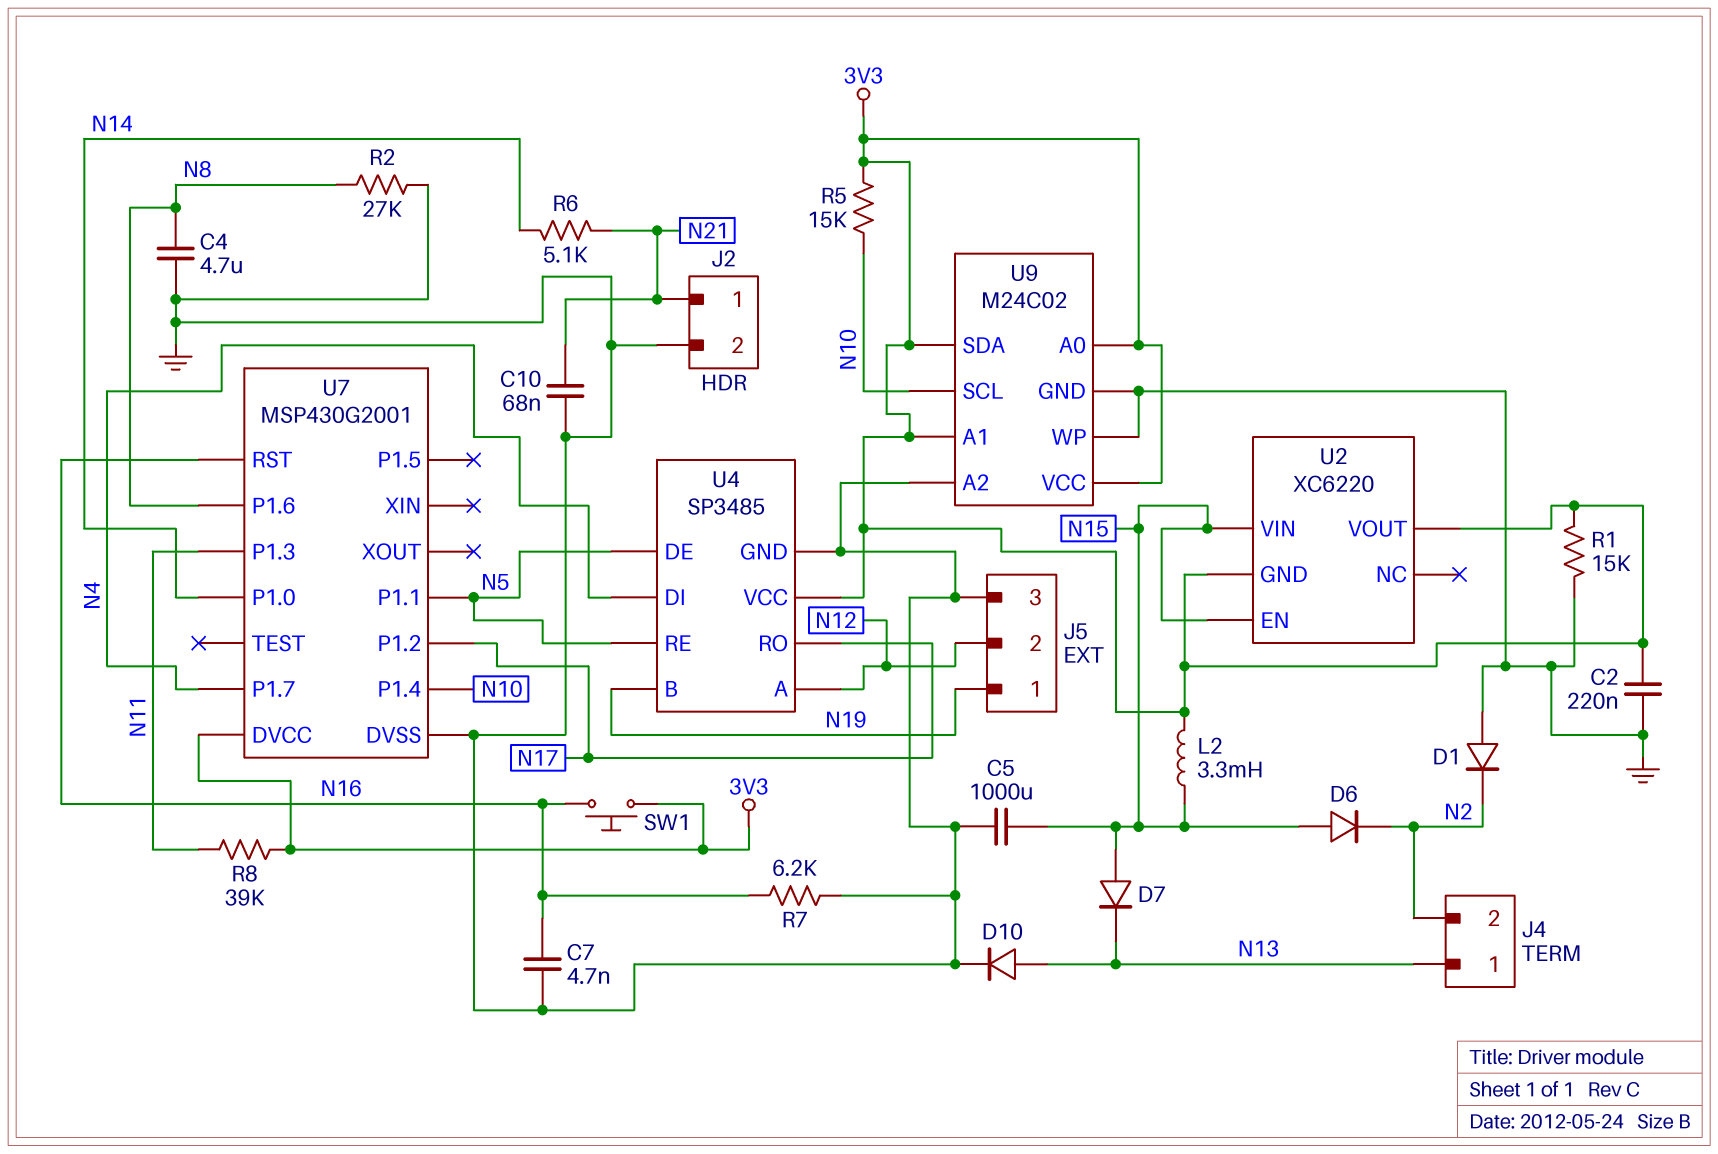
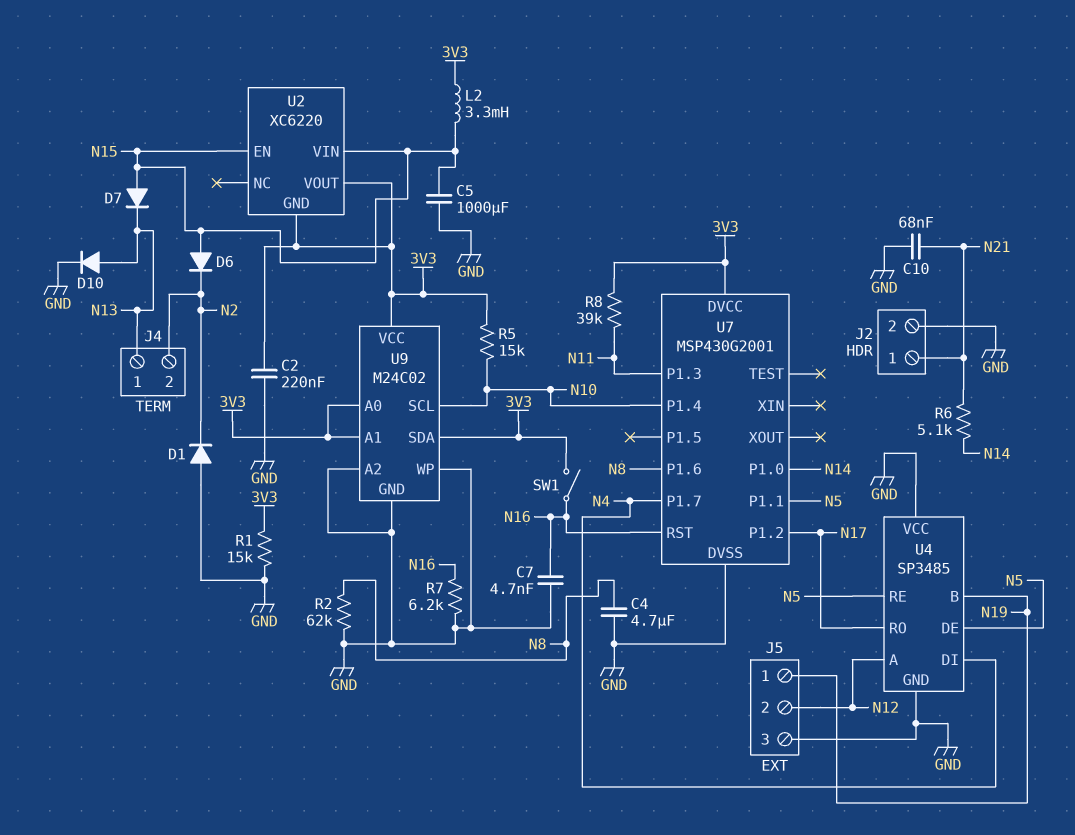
R2: 27k (GND, N8) -> 62k (GND, N8)
SW1: button (3V3, N16) -> switch (3V3, N16)
U4 pin VCC: 3V3 -> GND

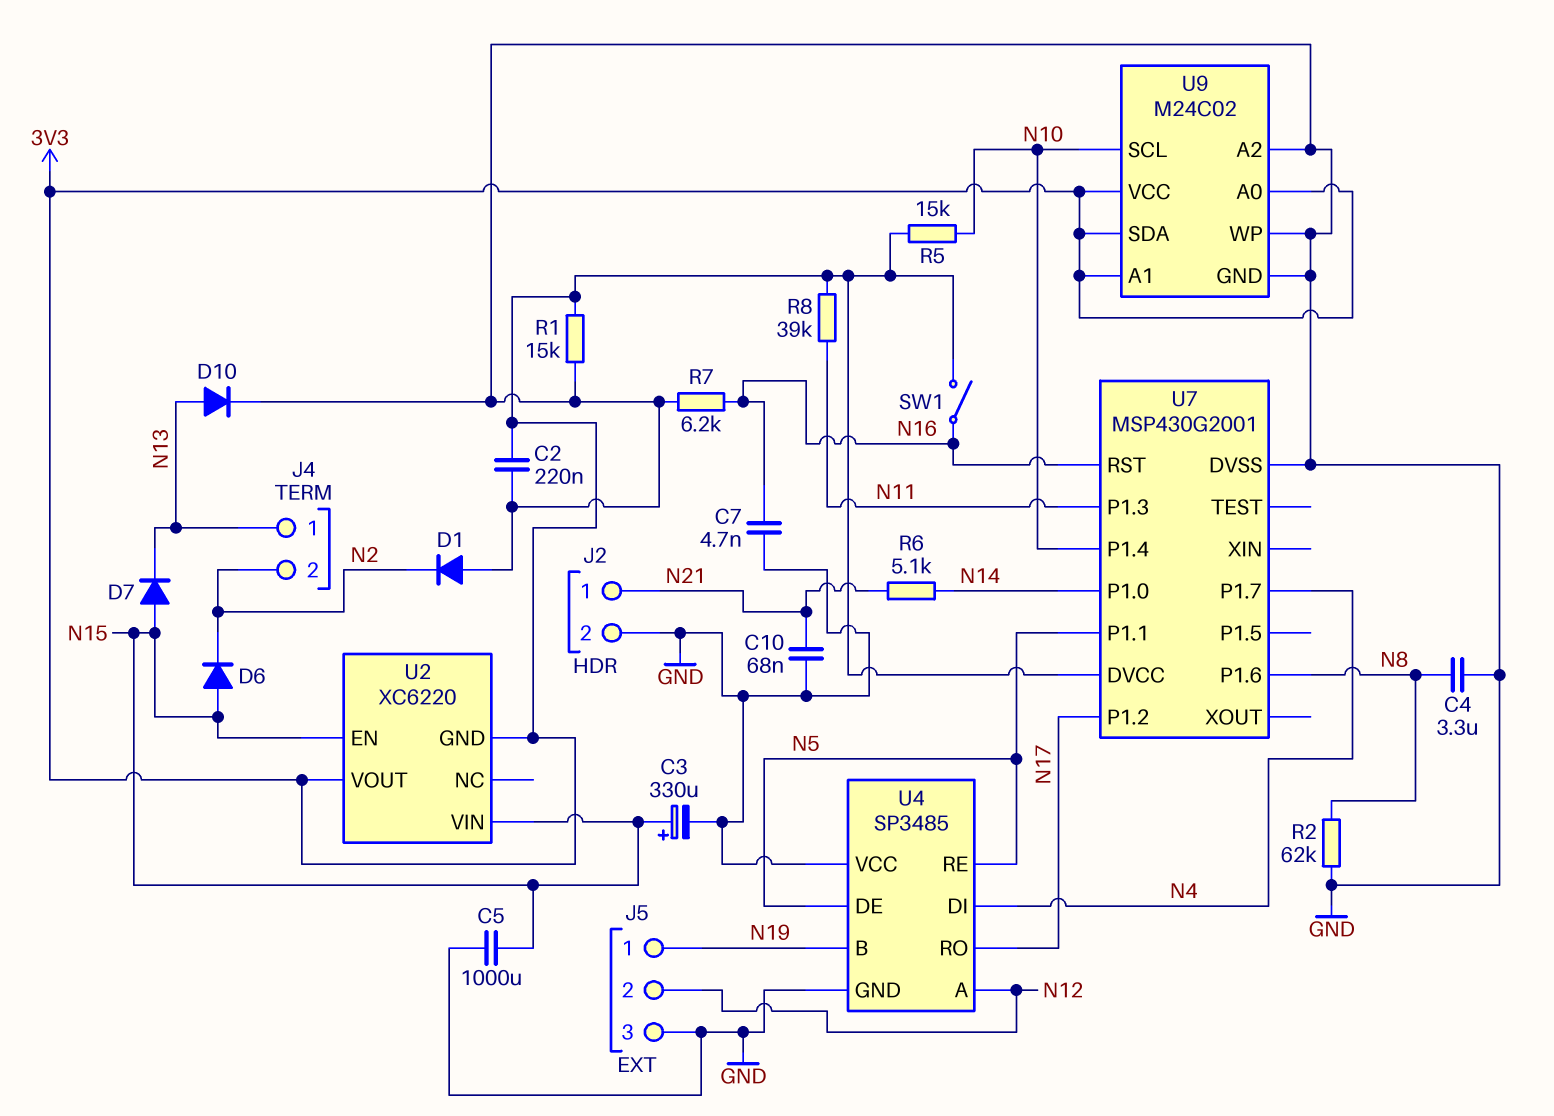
C3: none -> 330uF (plus N15, minus GND)
C4: 4.7uF (GND, N8) -> 3.3uF (GND, N8)
L2: 3.3mH (3V3, N15) -> none

